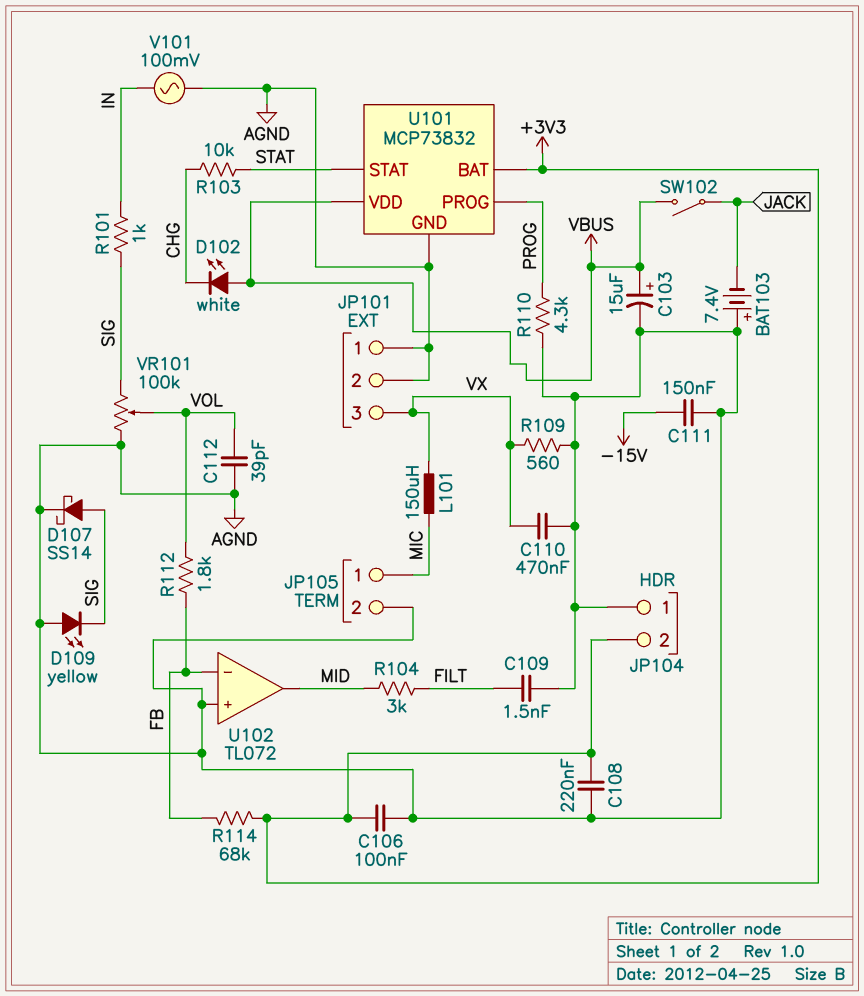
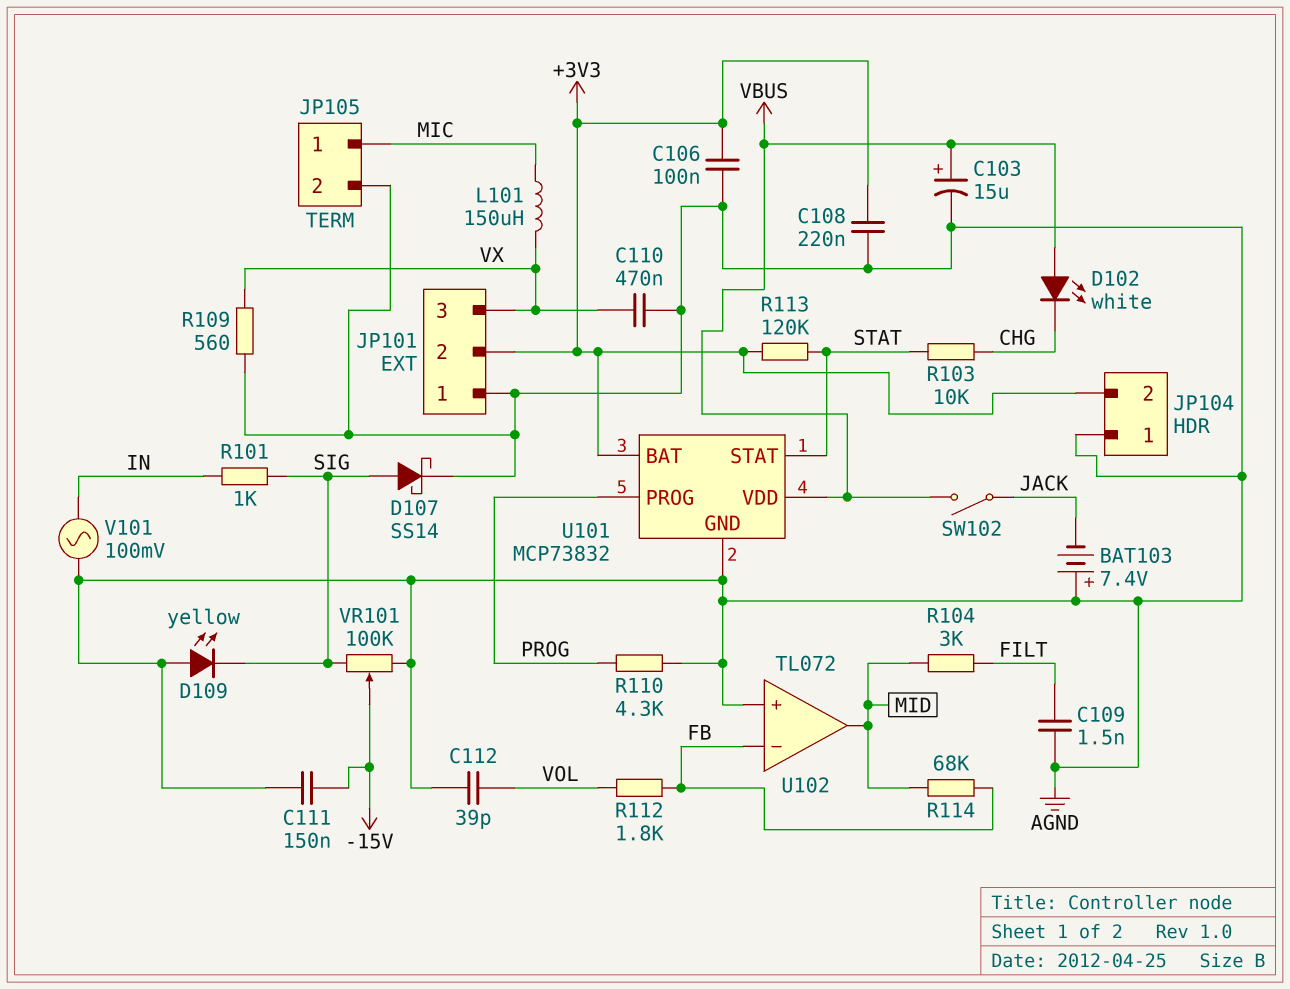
JP101 pin 2: AGND -> +3V3
R113: none -> 120k (+3V3, STAT)
R114: 68k (+3V3, FB) -> 68k (FB, MID)
VR101: 100k (AGND, SIG, wiper VOL) -> 100k (AGND, SIG, wiper -15V)

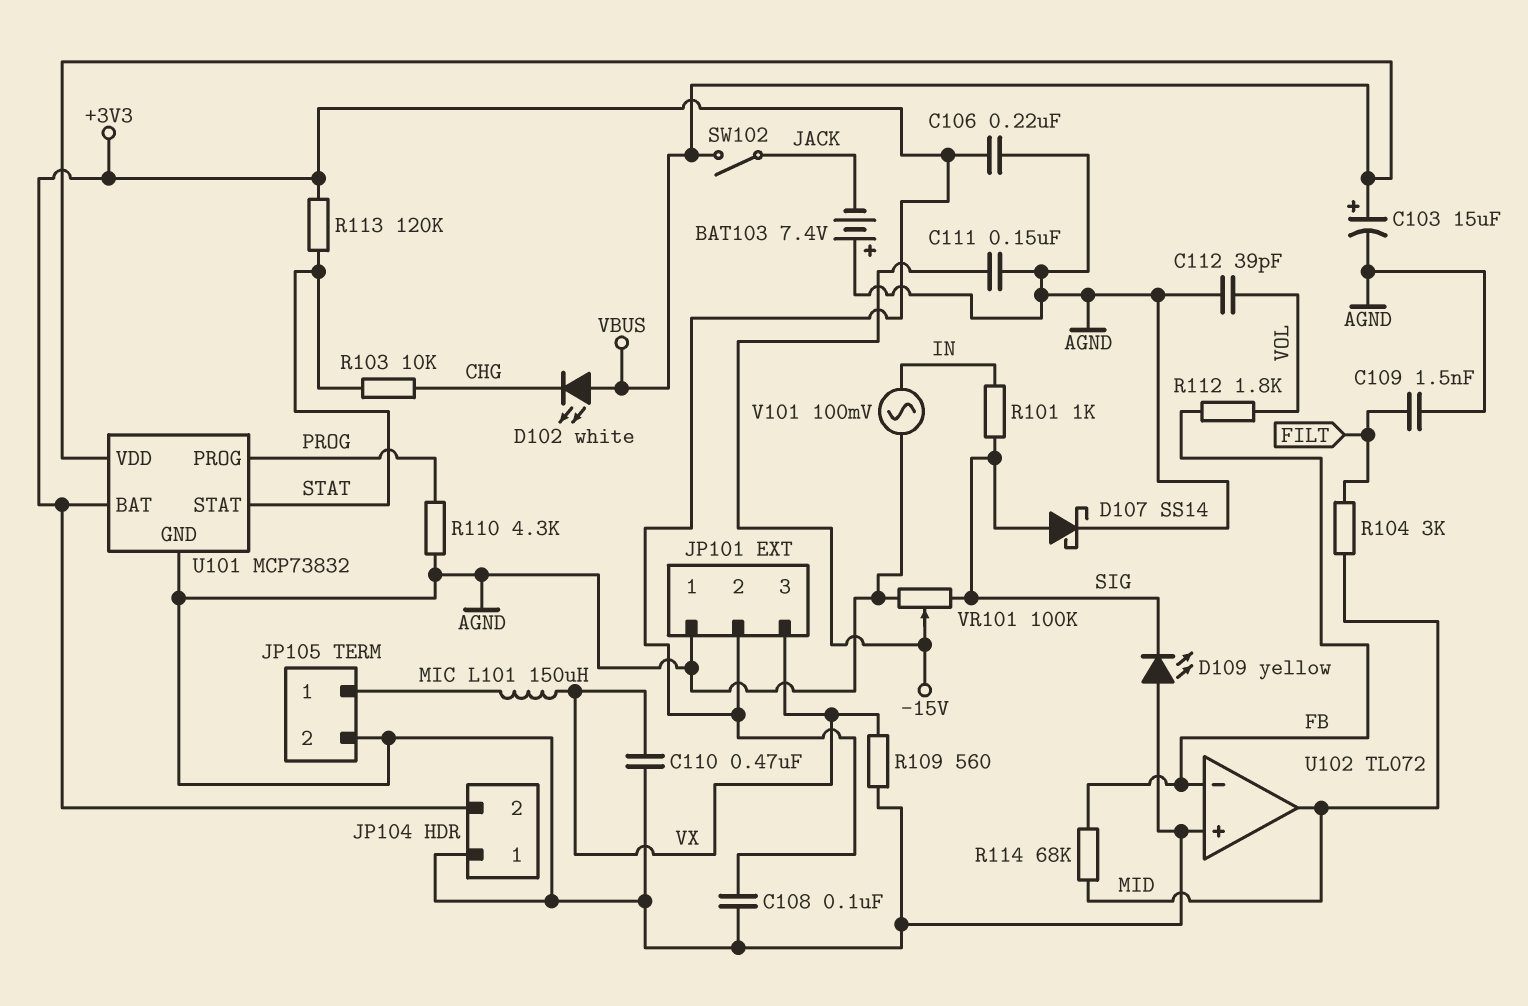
C106: 100nF (+3V3, AGND) -> 220nF (+3V3, AGND)
C108: 220nF (+3V3, AGND) -> 100nF (+3V3, AGND)

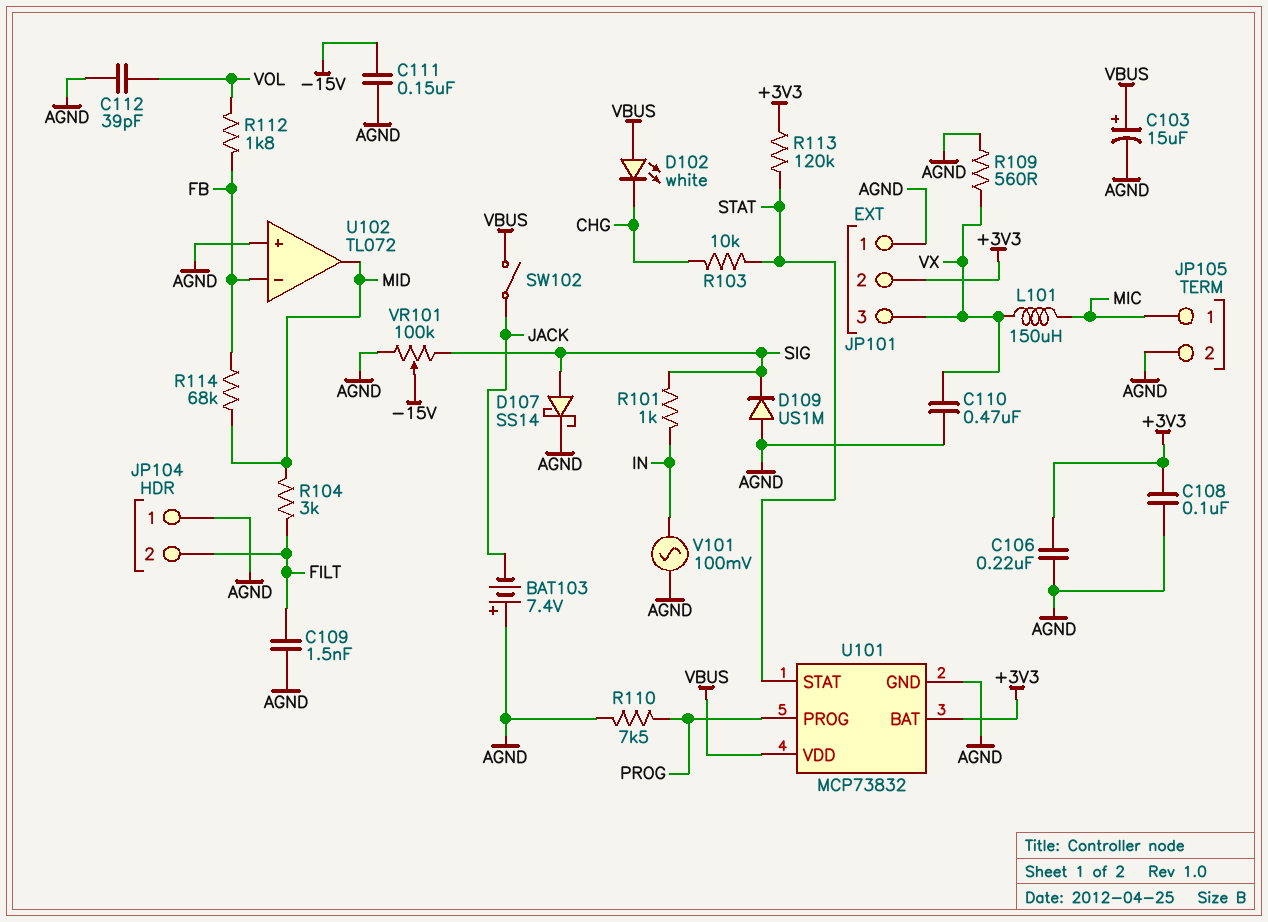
D109: LED yellow (A AGND, K SIG) -> diode US1M (A AGND, K SIG)
JP104 pin 2: +3V3 -> FILT
R110: 4.3k (AGND, PROG) -> 7.5k (AGND, PROG)

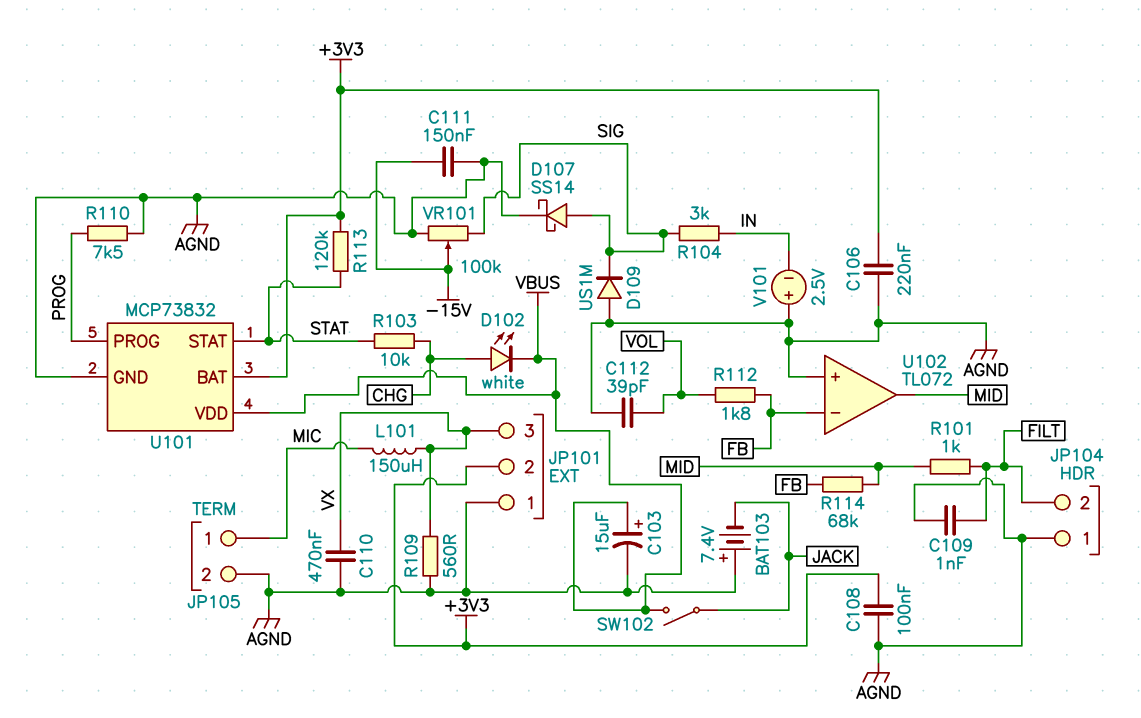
C109: 1.5nF (AGND, FILT) -> 1nF (AGND, FILT)
D102: LED white (A VBUS, K CHG) -> LED white (A CHG, K VBUS)
R101: 1k (IN, SIG) -> 1k (FILT, MID)
R104: 3k (FILT, MID) -> 3k (IN, SIG)
V101: AC 100mV (AGND, IN) -> 2.5V (plus AGND, minus IN)

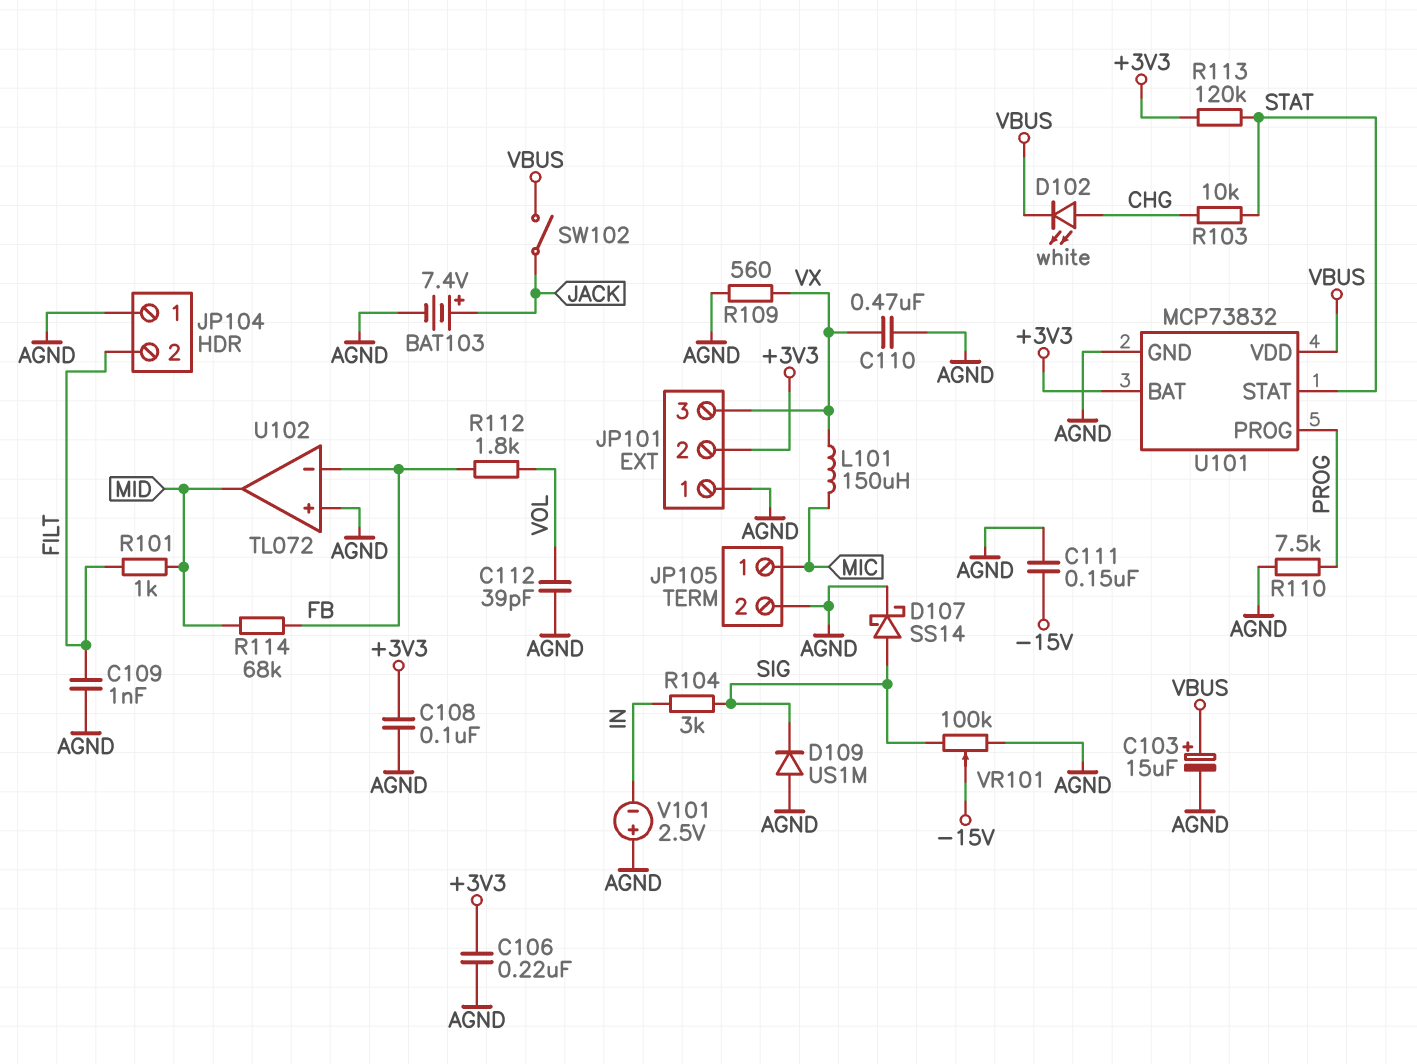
BAT103: 7.4V (plus AGND, minus JACK) -> 7.4V (plus JACK, minus AGND)

